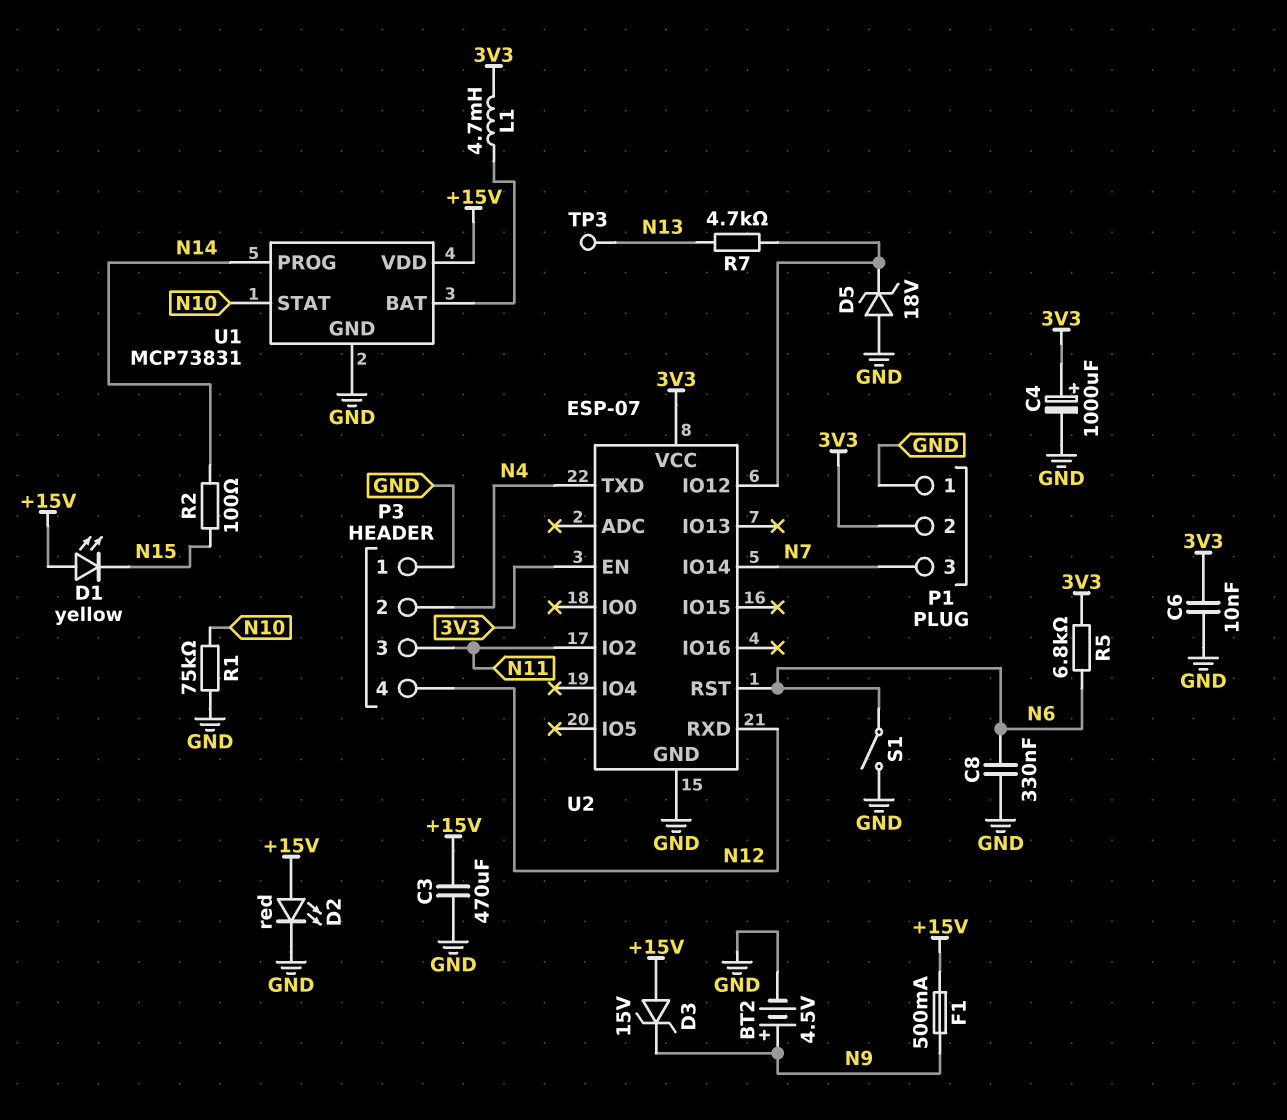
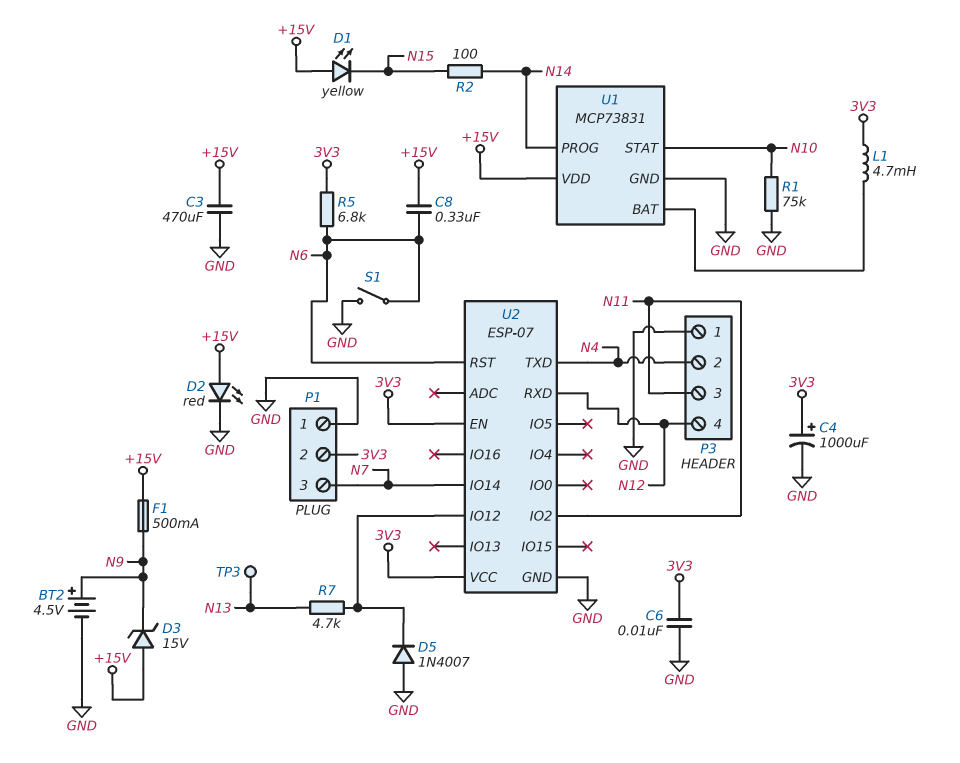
C8: 330nF (GND, N6) -> 330nF (+15V, N6)
D5: zener 18V (A GND, K U2/IO12) -> diode 1N4007 (A GND, K U2/IO12)

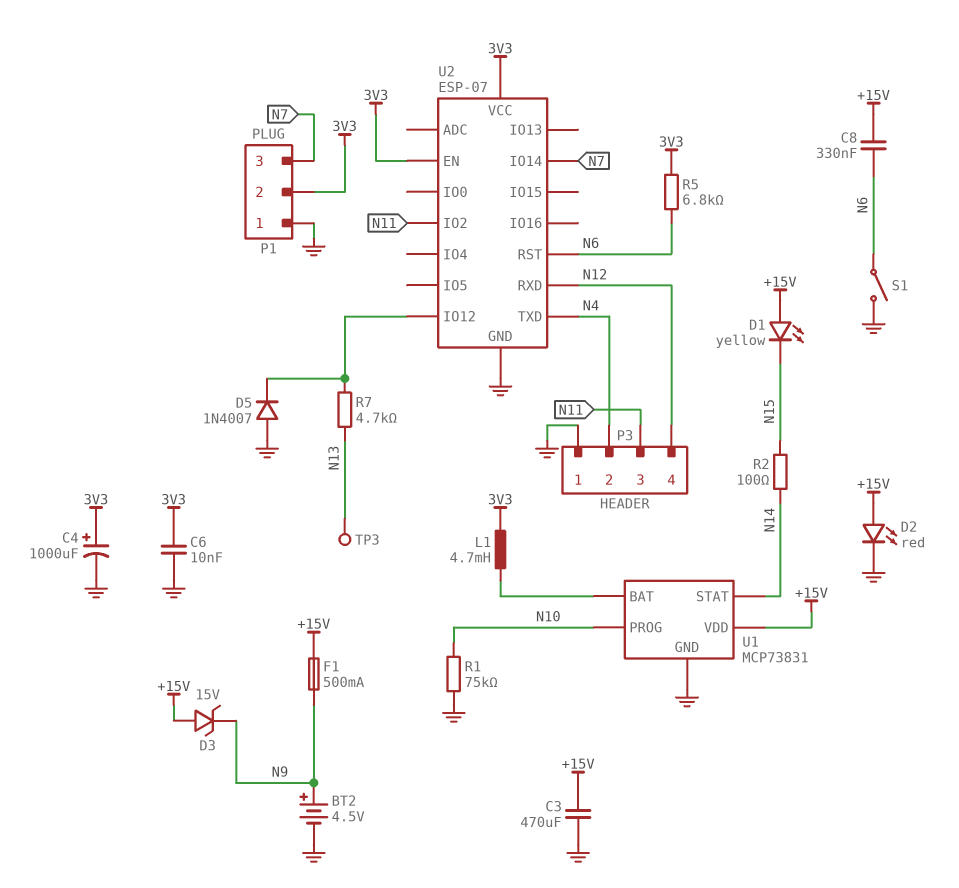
U1 pin PROG: N14 -> N10
U1 pin STAT: N10 -> N14

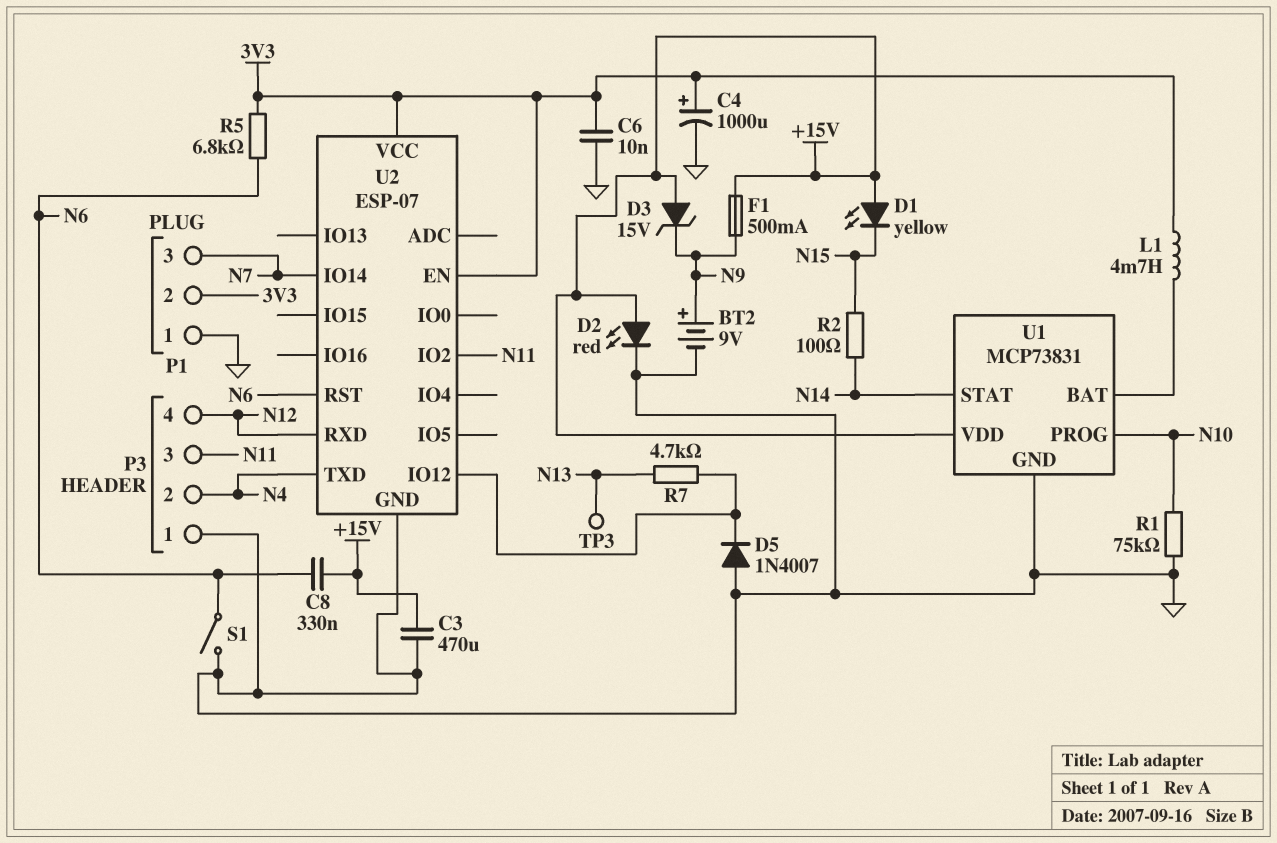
BT2: 4.5V (plus N9, minus GND) -> 9V (plus N9, minus GND)

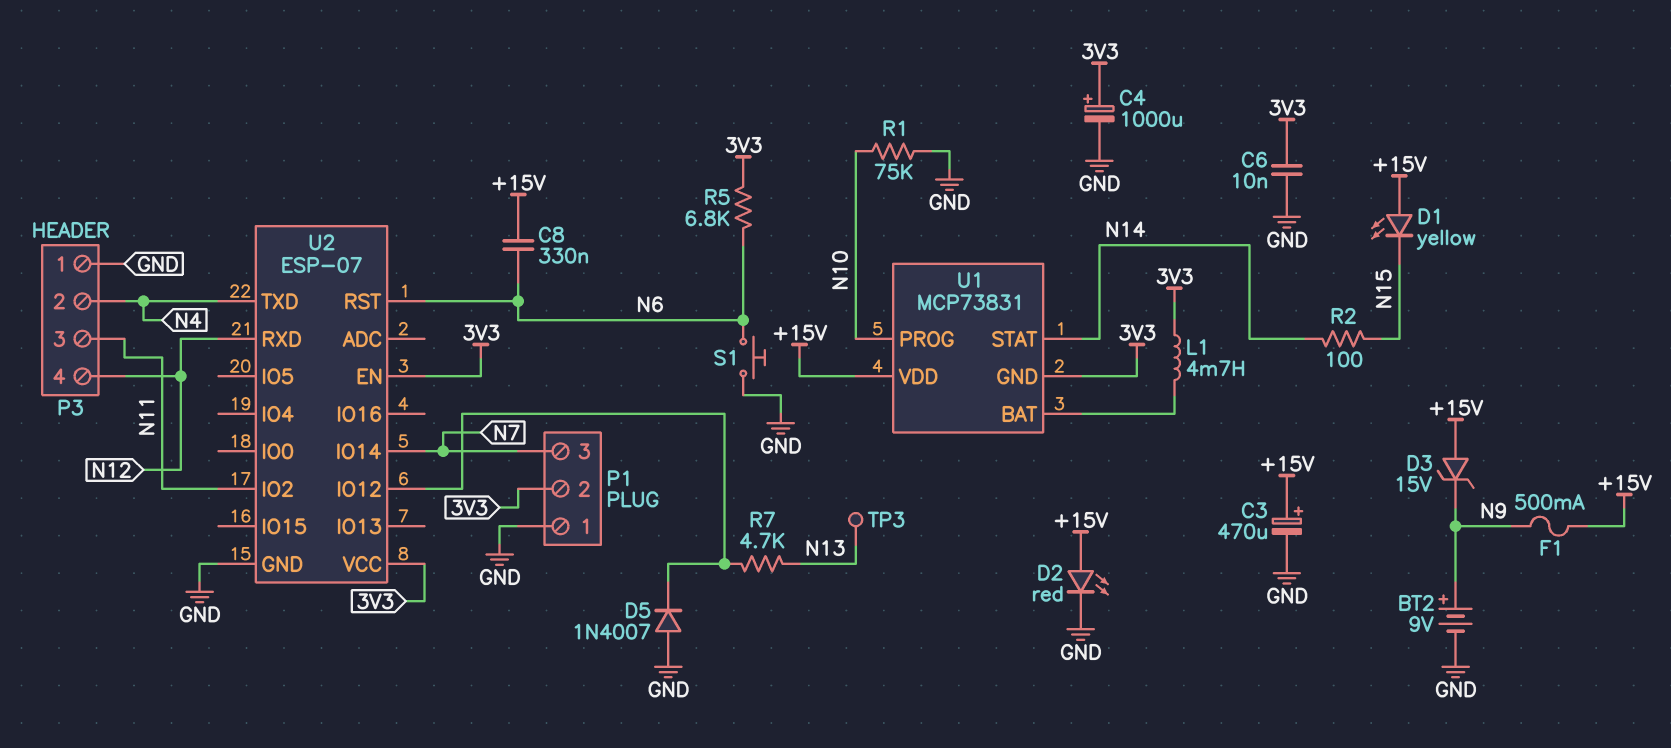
C3: 470uF (+15V, GND) -> 470uF (plus +15V, minus GND)
S1: switch (GND, N6) -> button (GND, N6)
U1 pin GND: GND -> 3V3

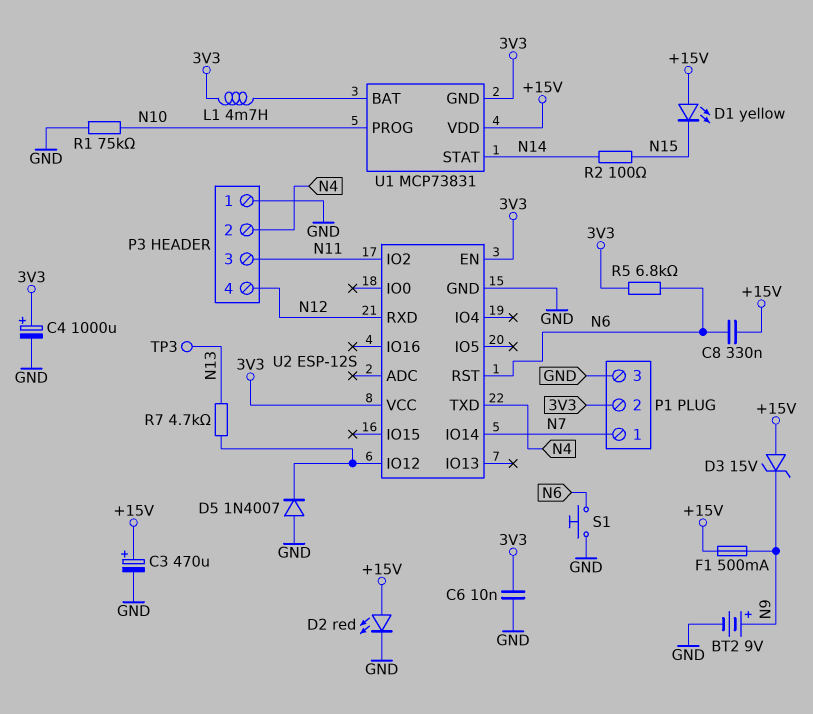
P1 pin 1: GND -> N7
P1 pin 3: N7 -> GND
U2: ESP-07 -> ESP-12S

